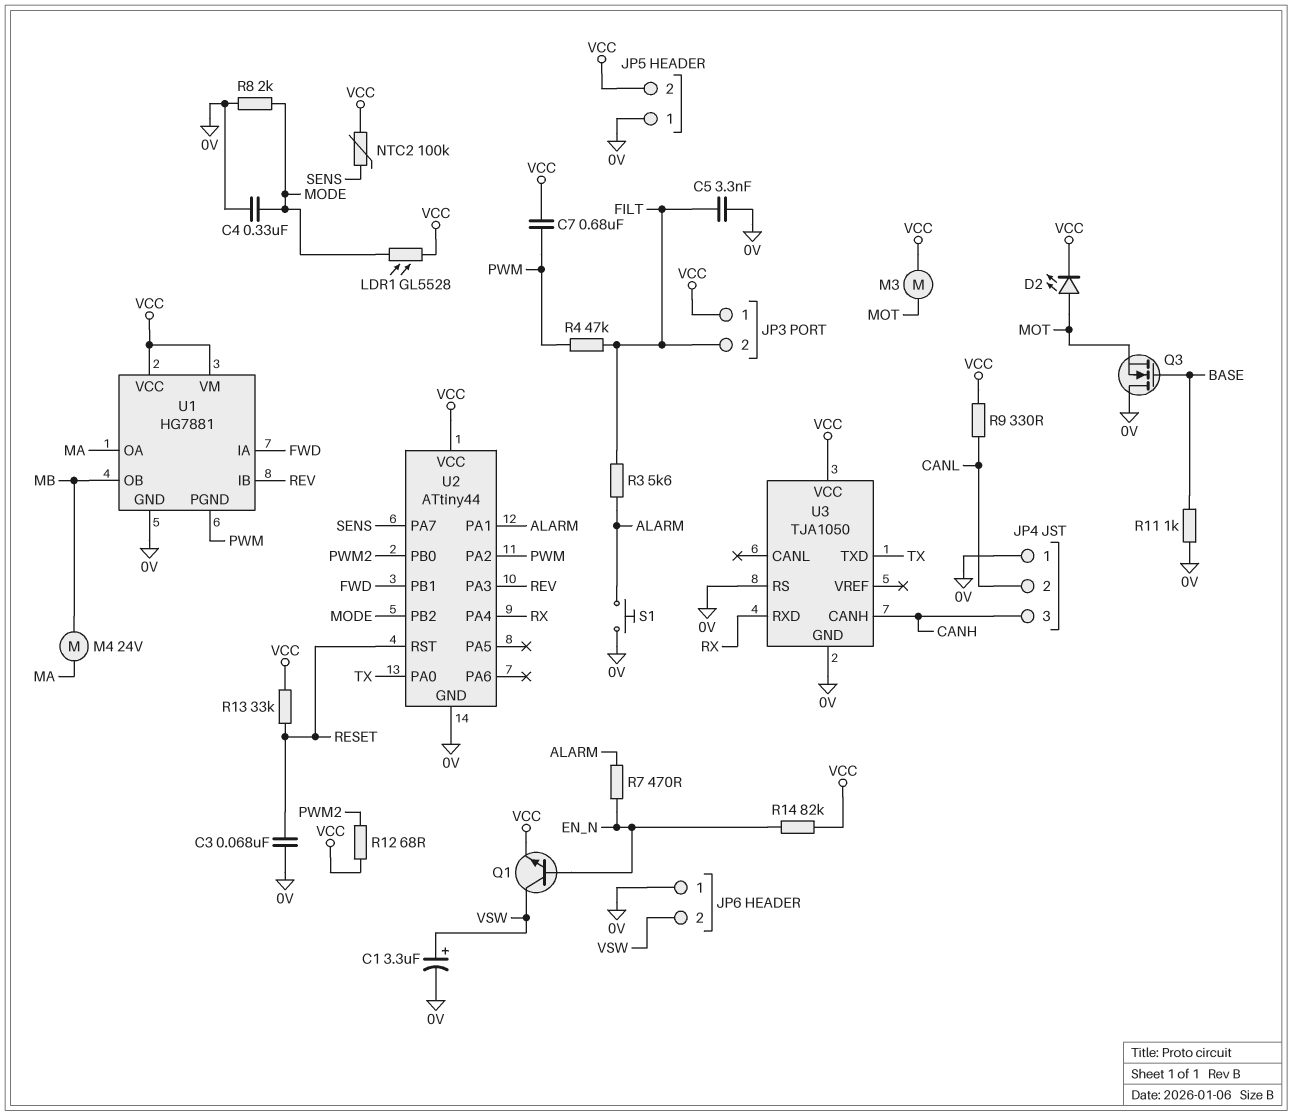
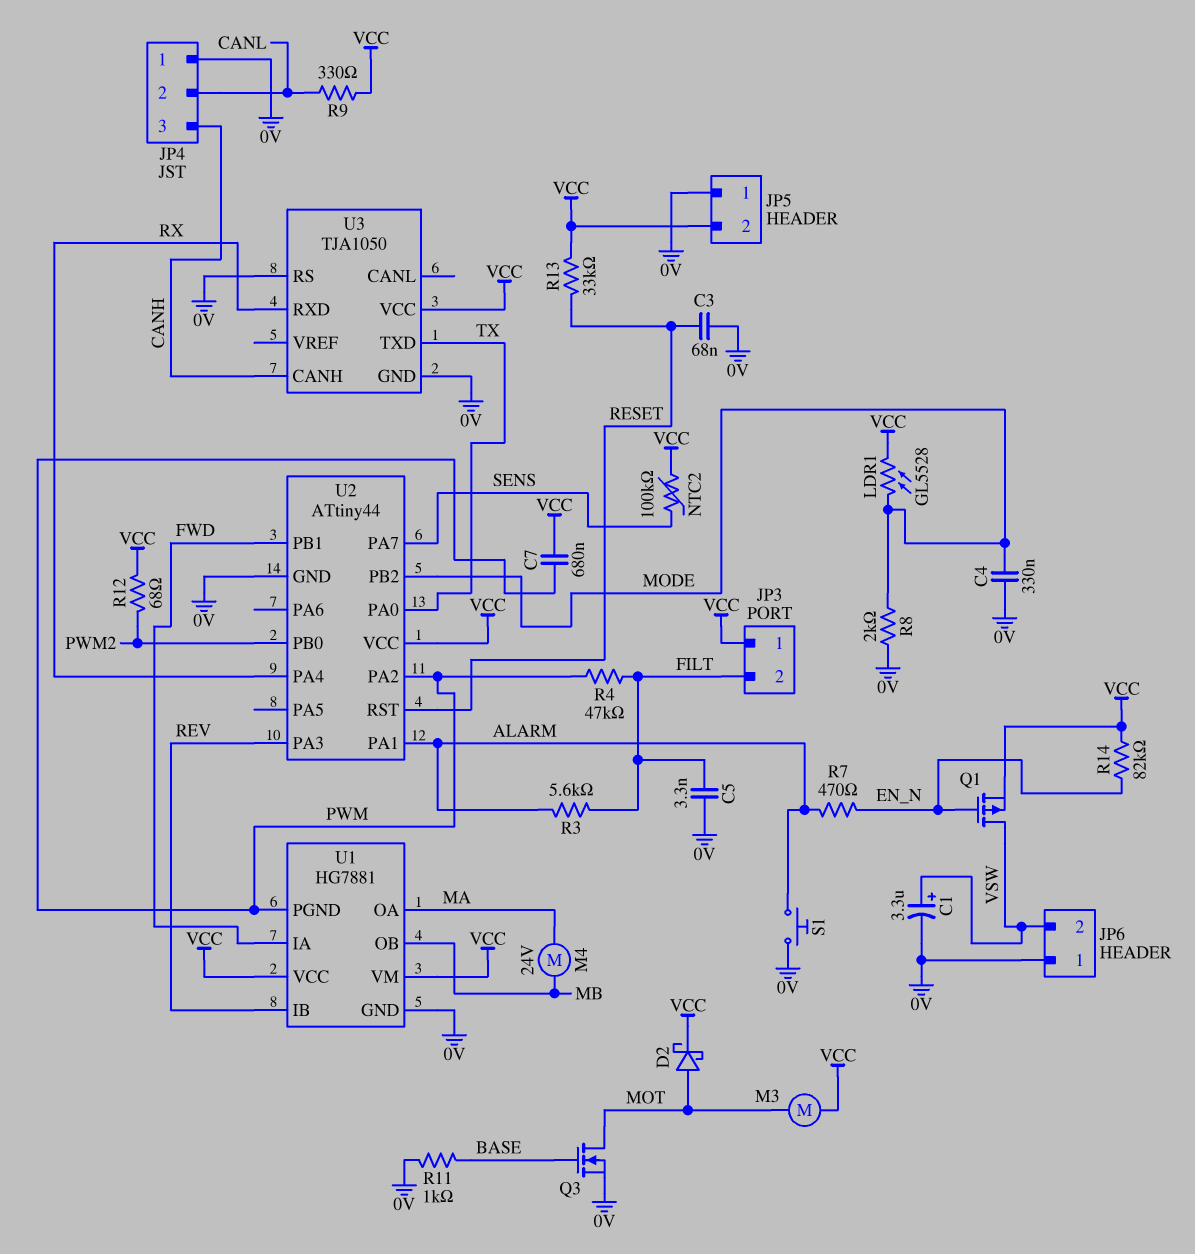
D2: LED (A MOT, K VCC) -> schottky (A MOT, K VCC)
Q1: NPN (B EN_N, C VSW, E VCC) -> PMOS (G EN_N, D VSW, S VCC)
Q3: NMOS (G BASE, D 0V, S MOT) -> NMOS (G BASE, D MOT, S 0V)

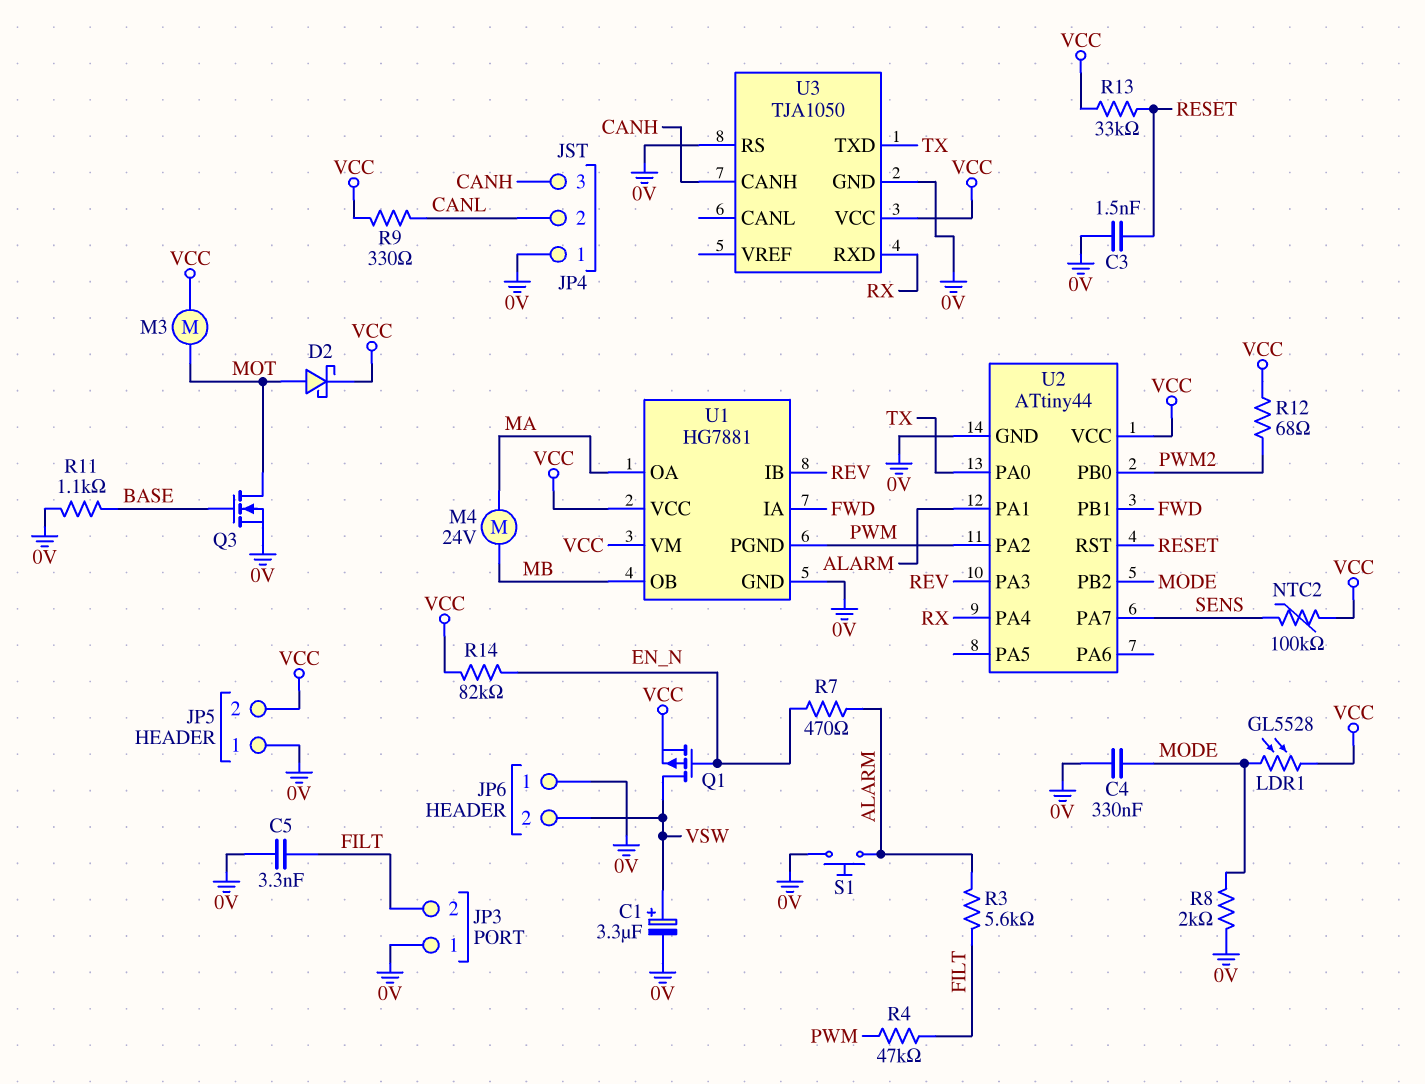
C3: 68nF (0V, RESET) -> 1.5nF (0V, RESET)
C7: 680nF (PWM, VCC) -> none
JP3 pin 1: VCC -> 0V
R11: 1k (0V, BASE) -> 1.1k (0V, BASE)

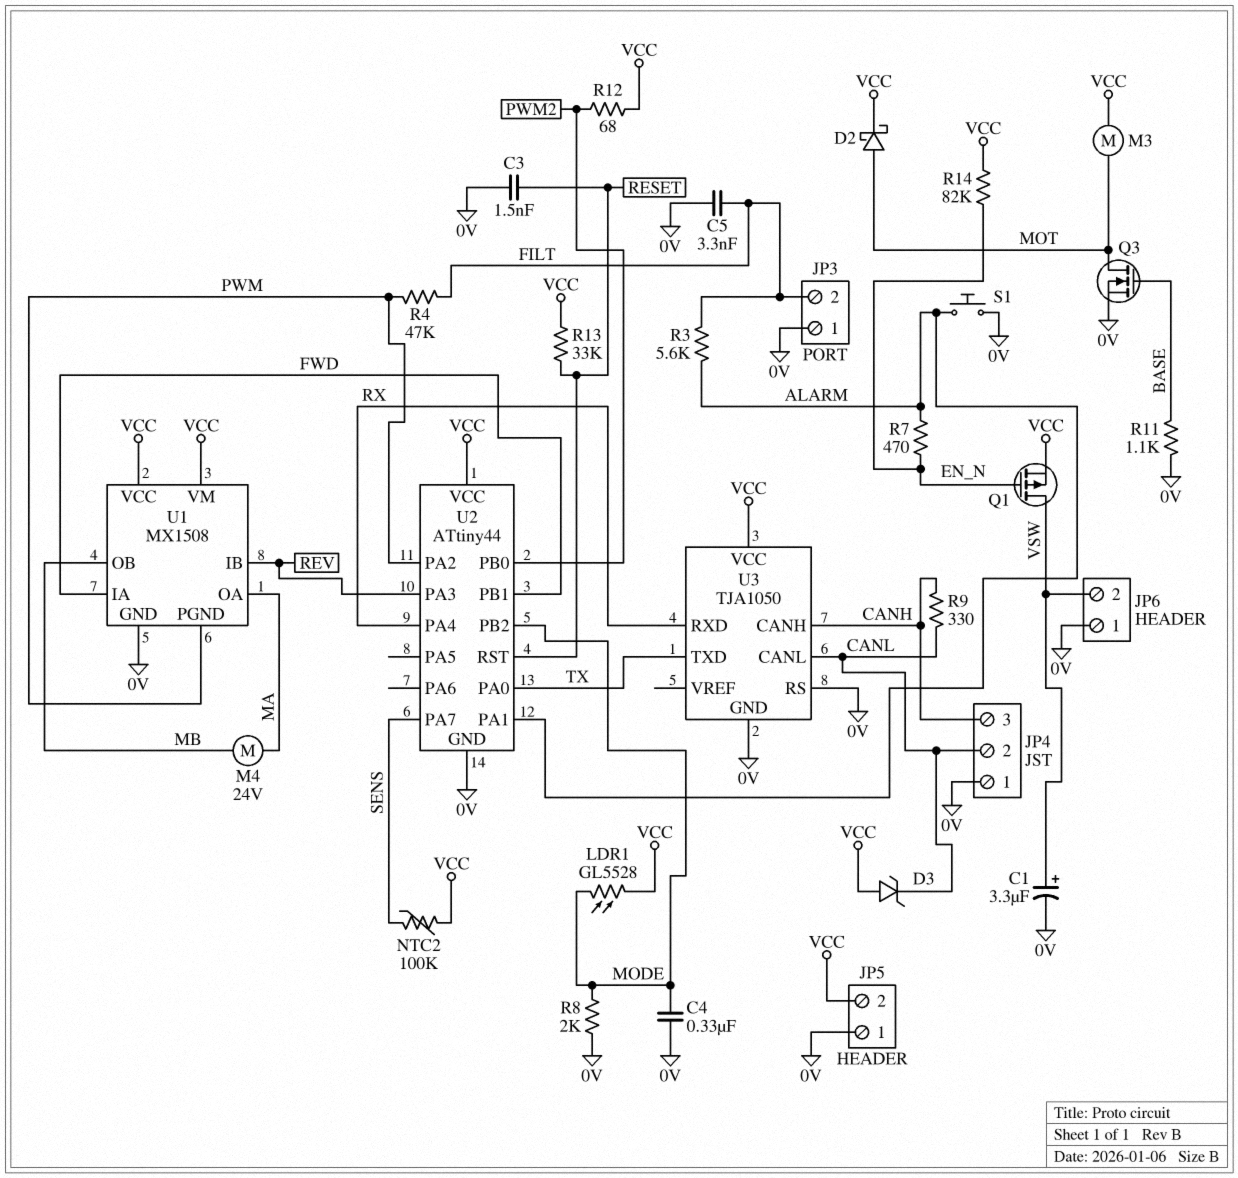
D3: none -> zener (A VCC, K CANL)
R9: 330 (CANL, VCC) -> 330 (CANH, CANL)
U1: HG7881 -> MX1508
U3 pin CANL: none -> CANL

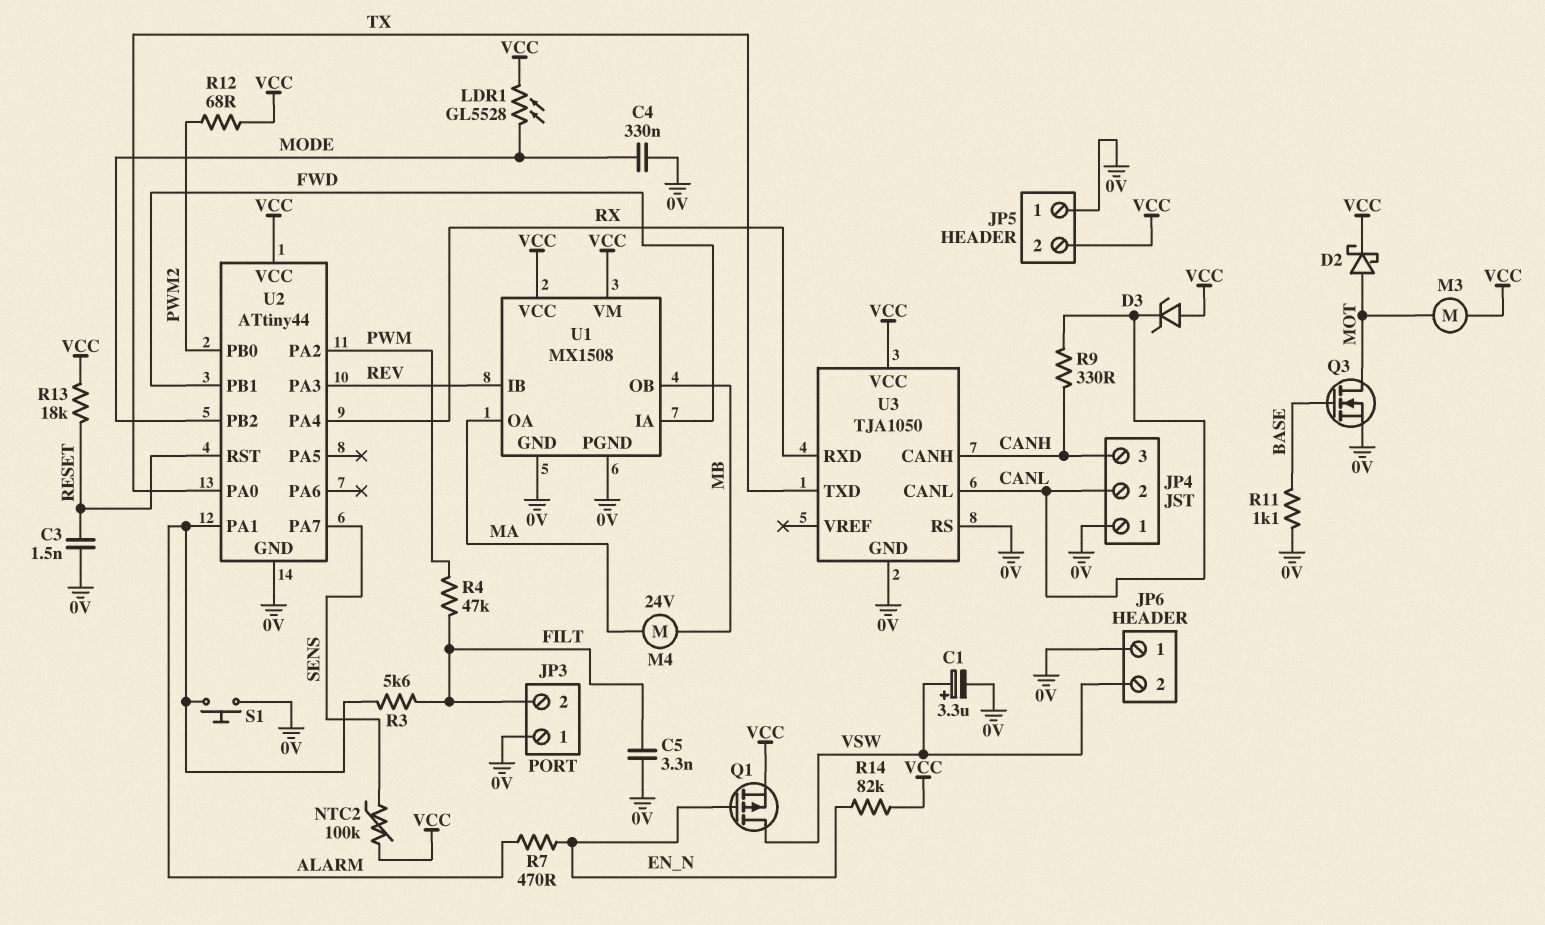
R8: 2k (0V, MODE) -> none
R13: 33k (RESET, VCC) -> 18k (RESET, VCC)
U1 pin PGND: PWM -> 0V

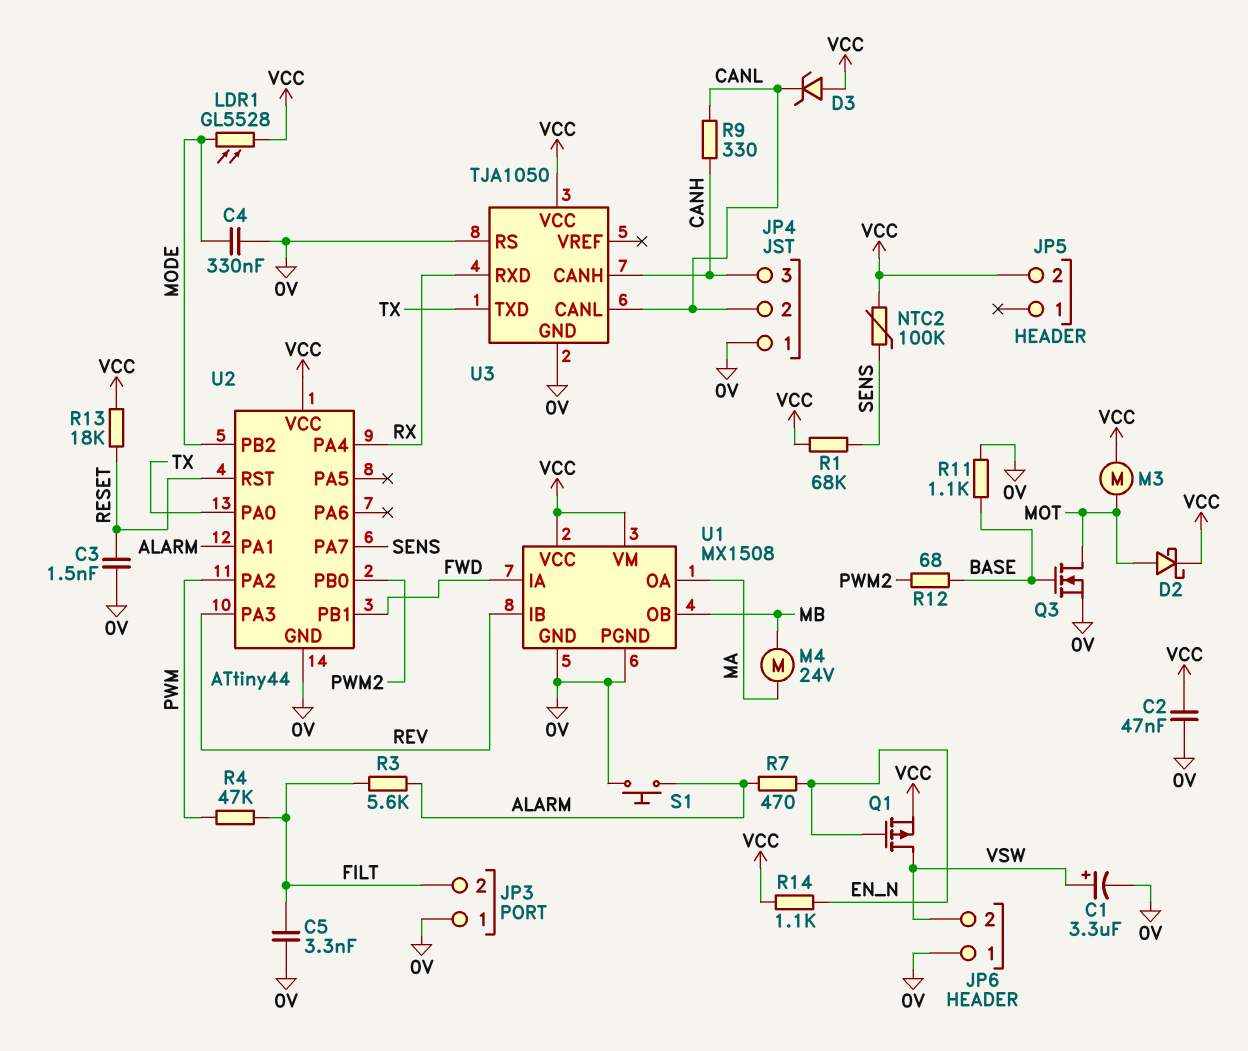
C2: none -> 47nF (0V, VCC)
JP5 pin 1: 0V -> none
R1: none -> 68k (SENS, VCC)
R12: 68 (PWM2, VCC) -> 68 (BASE, PWM2)
R14: 82k (EN_N, VCC) -> 1.1k (EN_N, VCC)

